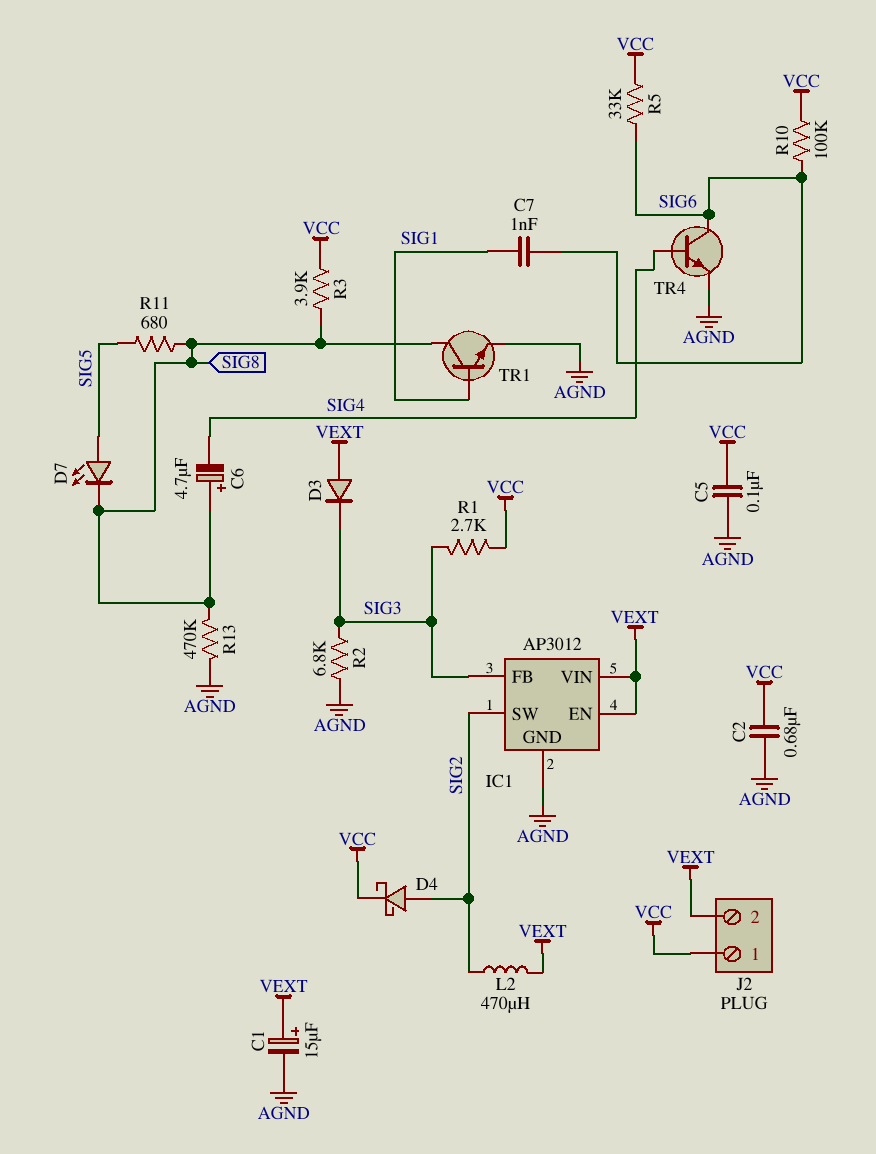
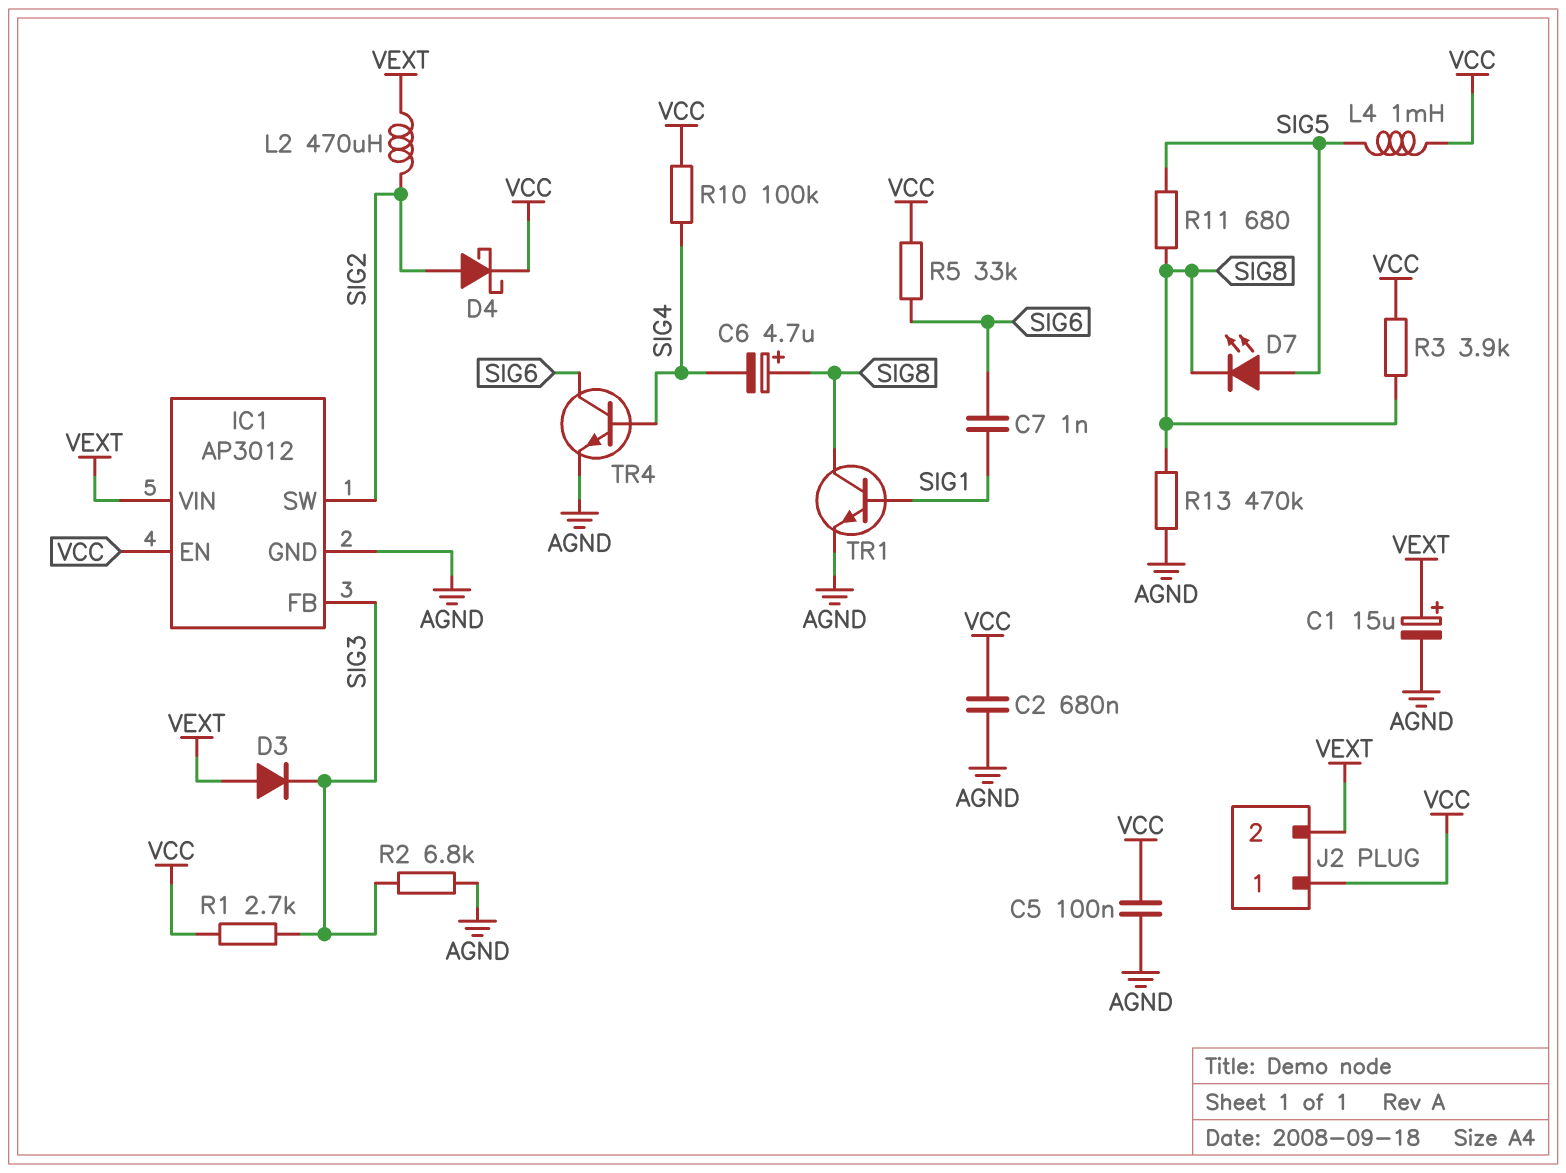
IC1 pin EN: VEXT -> VCC
L4: none -> 1mH (SIG5, VCC)
R10: 100k (SIG6, VCC) -> 100k (SIG4, VCC)

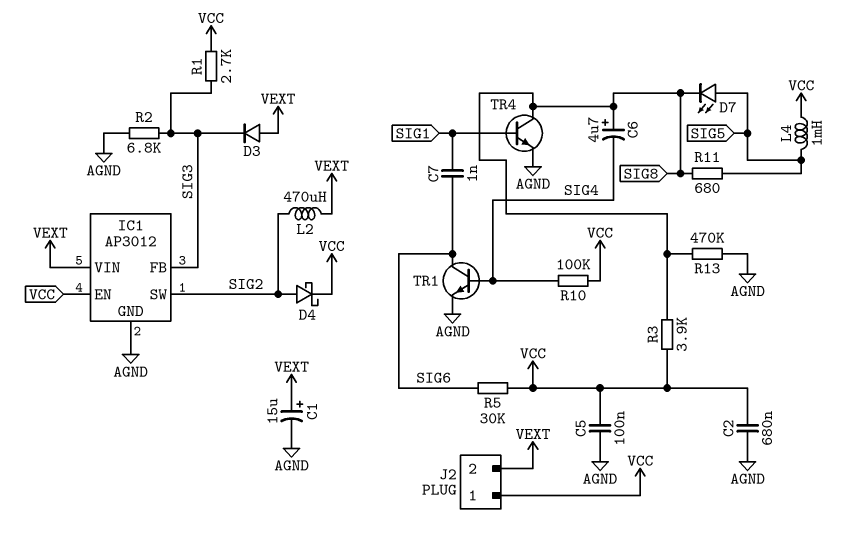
R5: 33k (SIG6, VCC) -> 30k (SIG6, VCC)
TR1: NPN (B SIG1, C SIG8, E AGND) -> NPN (B SIG4, C SIG6, E AGND)
TR4: NPN (B SIG4, C SIG6, E AGND) -> NPN (B SIG1, C SIG8, E AGND)

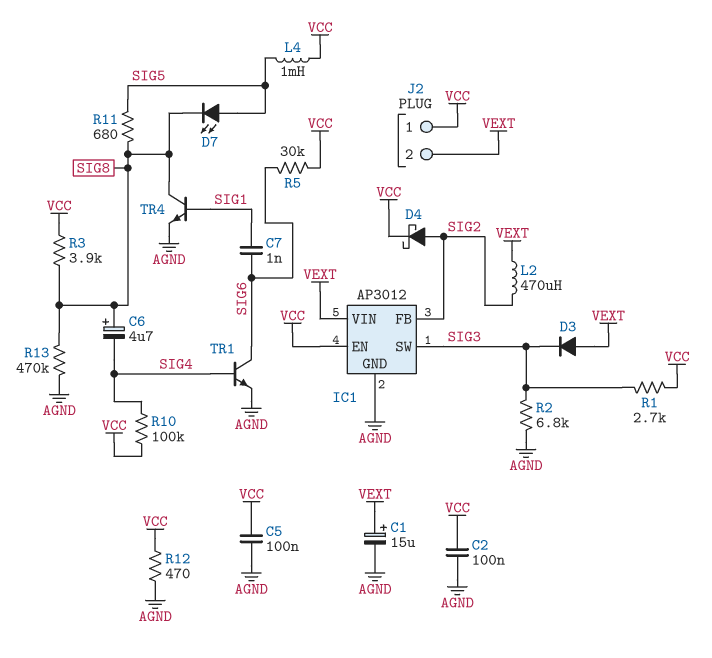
C2: 680nF (AGND, VCC) -> 100nF (AGND, VCC)
IC1 pin FB: SIG3 -> SIG2
IC1 pin SW: SIG2 -> SIG3
R12: none -> 470 (AGND, VCC)

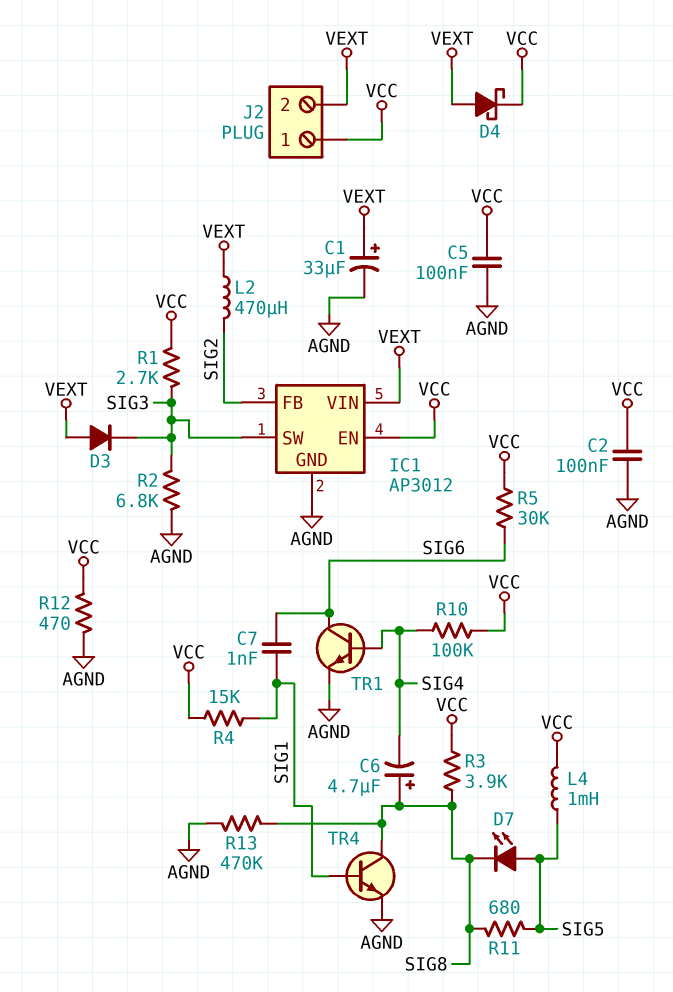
C1: 15uF (plus VEXT, minus AGND) -> 33uF (plus VEXT, minus AGND)
D4: schottky (A SIG2, K VCC) -> schottky (A VEXT, K VCC)
R4: none -> 15k (SIG1, VCC)

